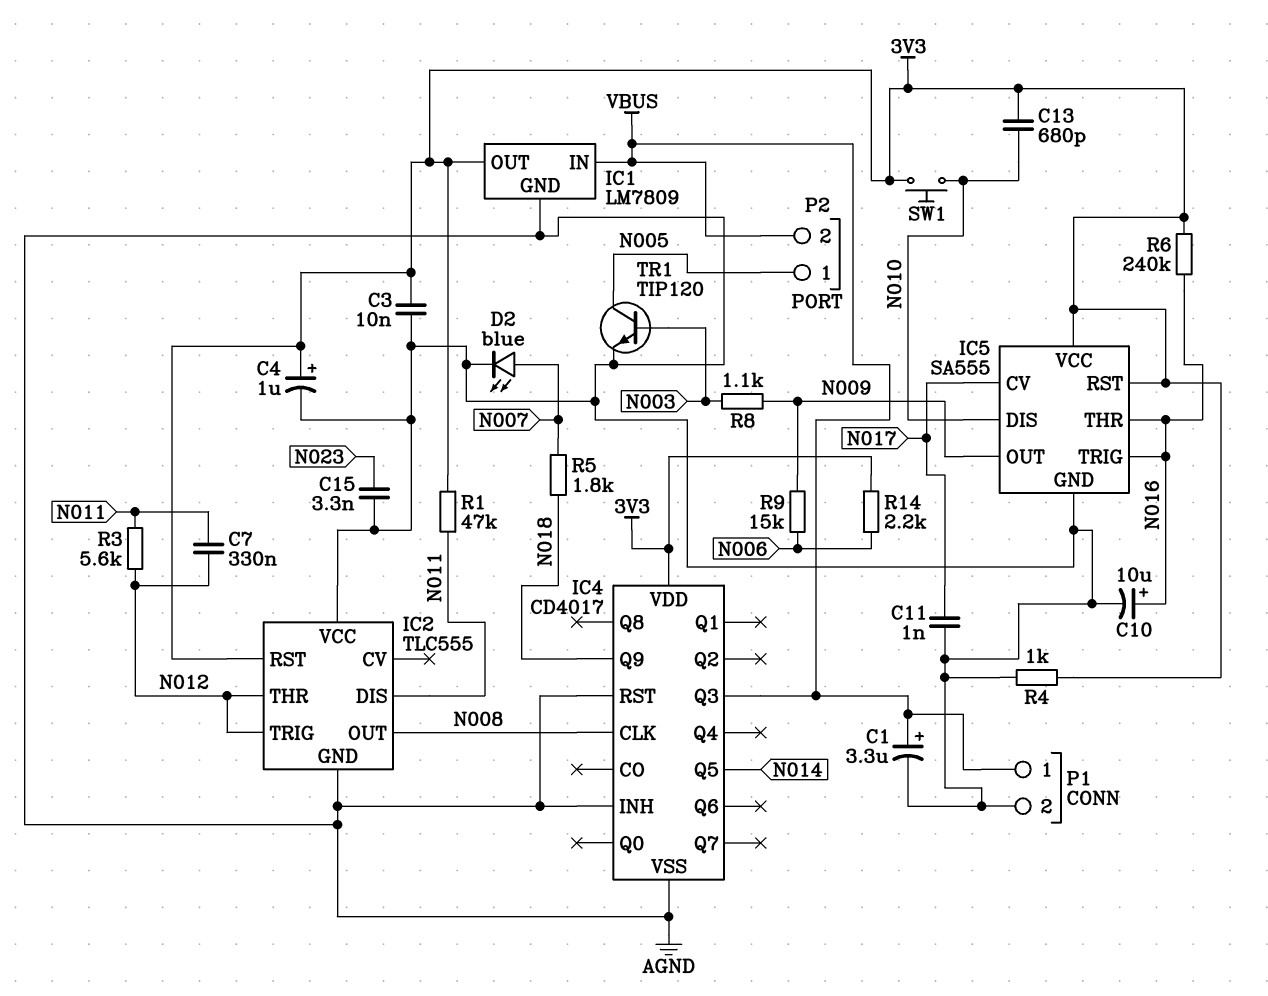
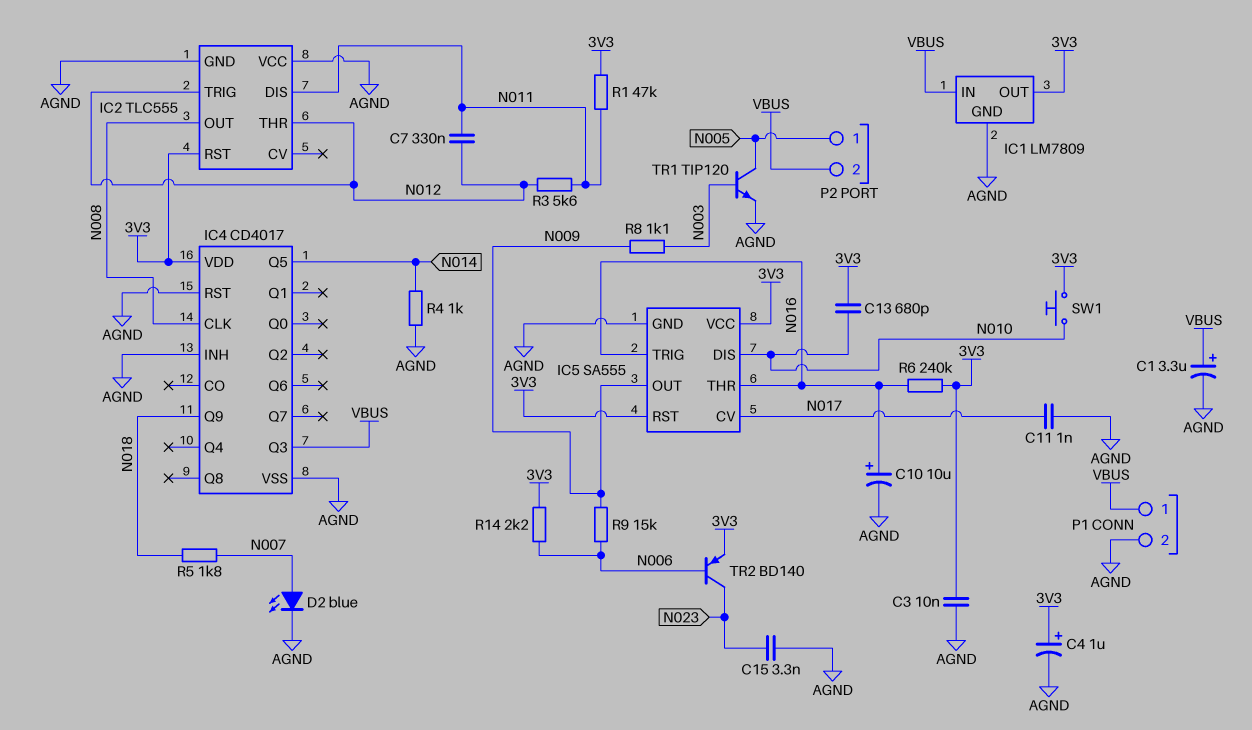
R4: 1k (3V3, AGND) -> 1k (AGND, N014)
TR2: none -> PNP BD140 (B N006, C N023, E 3V3)

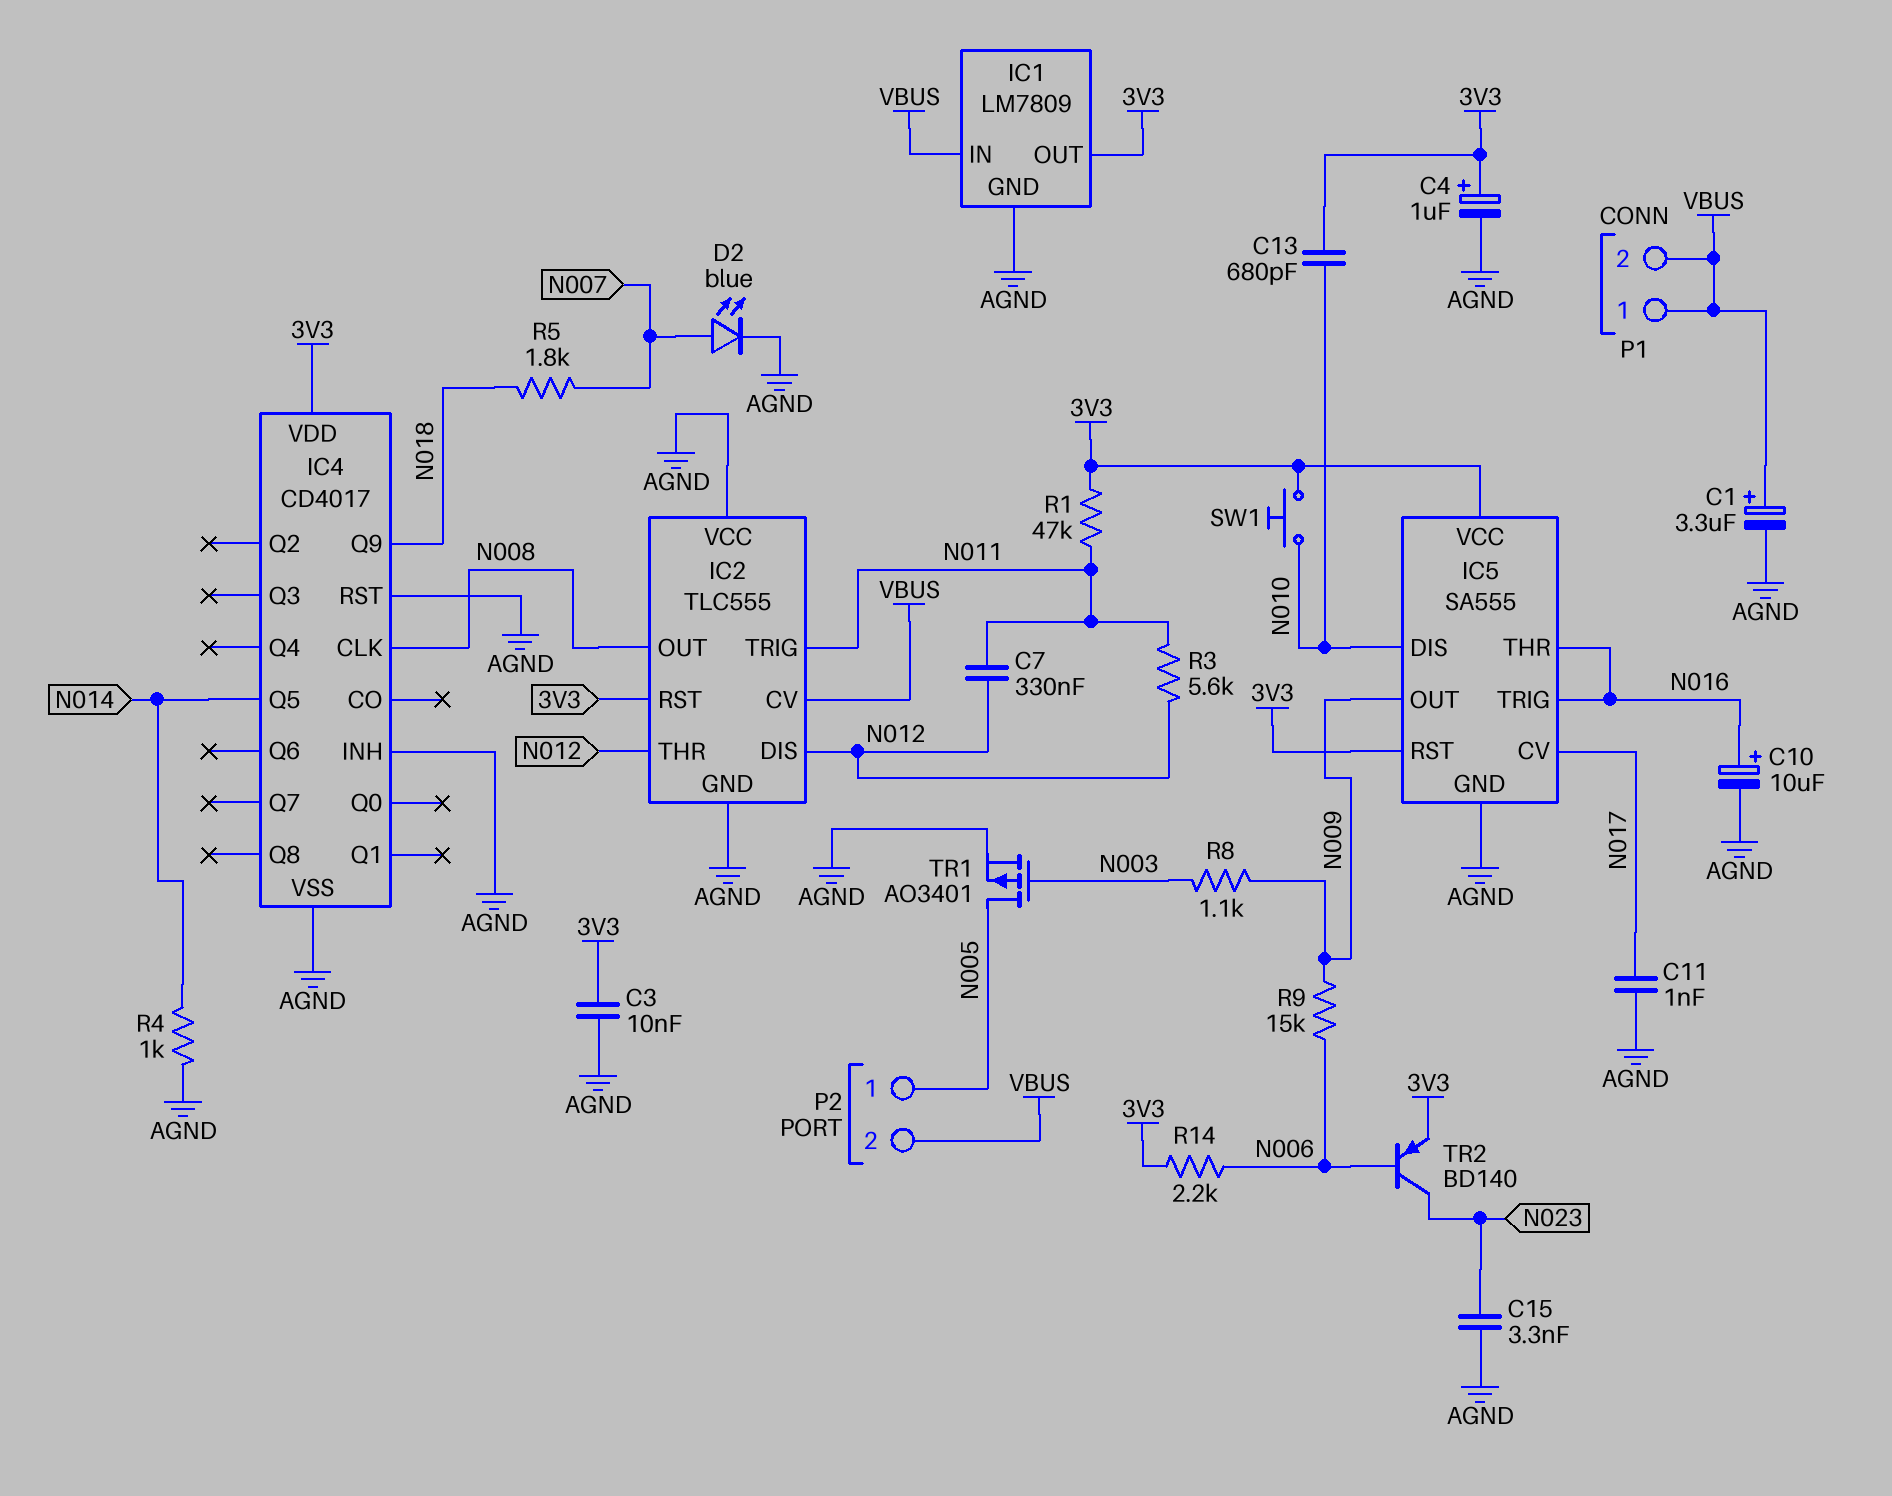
IC2 pin CV: none -> VBUS
IC2 pin DIS: N011 -> N012
IC2 pin TRIG: N012 -> N011
IC4 pin Q3: VBUS -> none
P1 pin 2: AGND -> VBUS
R6: 240k (3V3, N016) -> none
TR1: NPN TIP120 (B N003, C N005, E AGND) -> PMOS AO3401 (G N003, D N005, S AGND)

